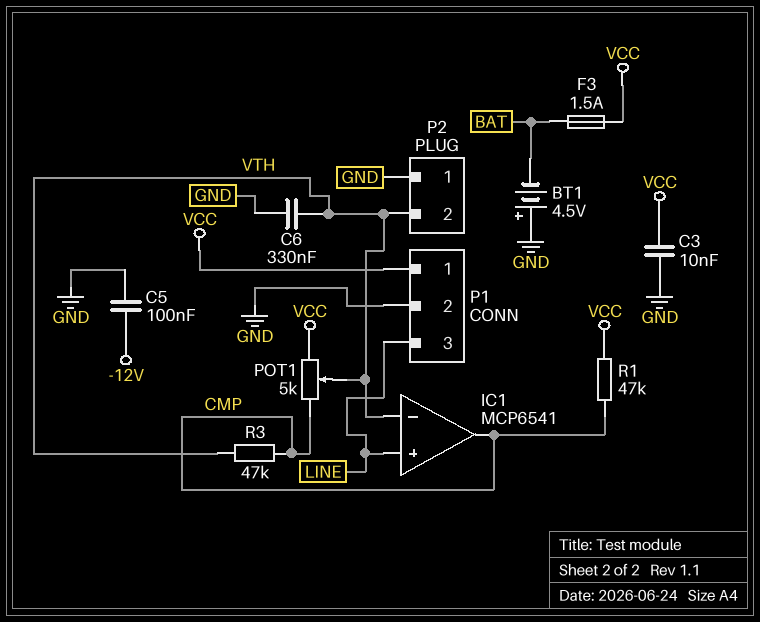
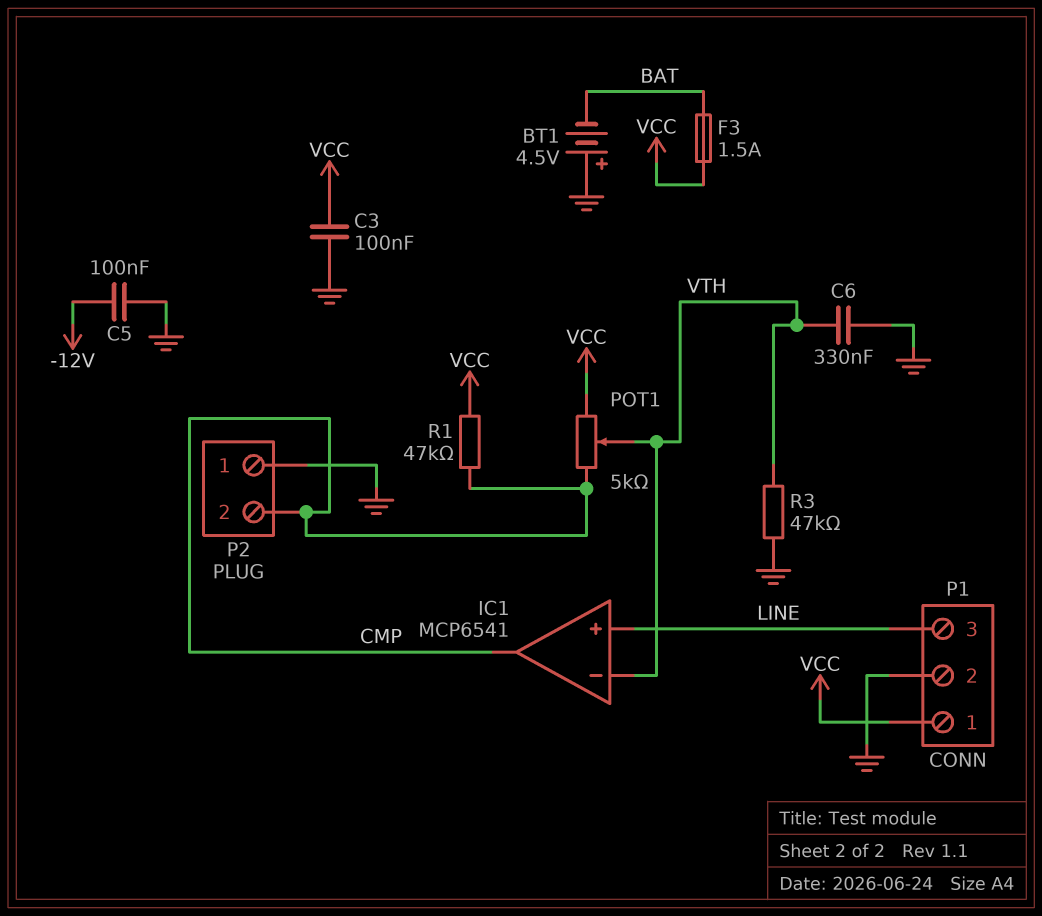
C3: 10nF (GND, VCC) -> 100nF (GND, VCC)
P2 pin 2: VTH -> CMP
R3: 47k (CMP, VTH) -> 47k (GND, VTH)

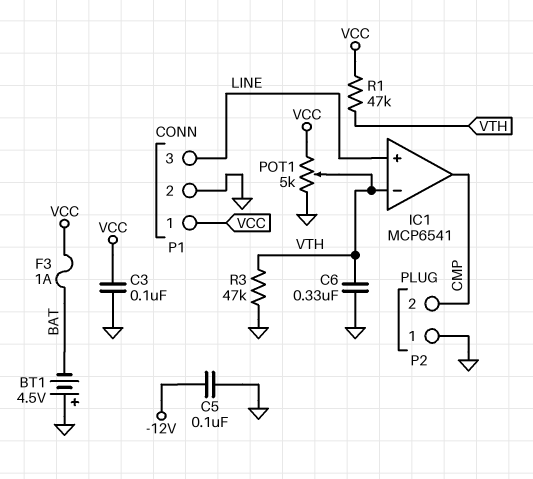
F3: 1.5A (BAT, VCC) -> 1A (BAT, VCC)
POT1: 5k (CMP, VCC, wiper VTH) -> 5k (GND, VCC, wiper VTH)
R1: 47k (CMP, VCC) -> 47k (VCC, VTH)

